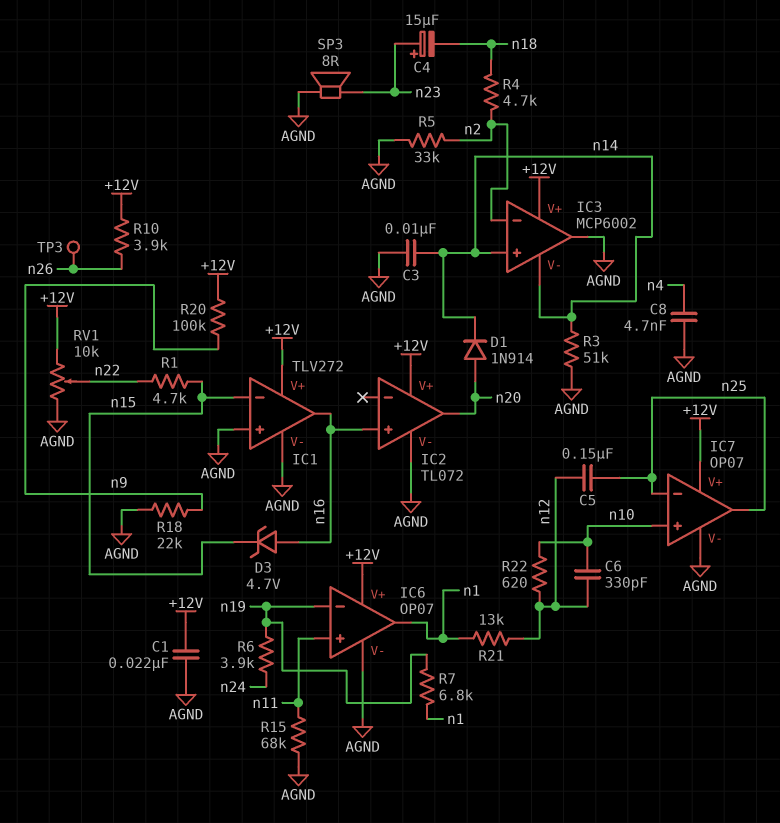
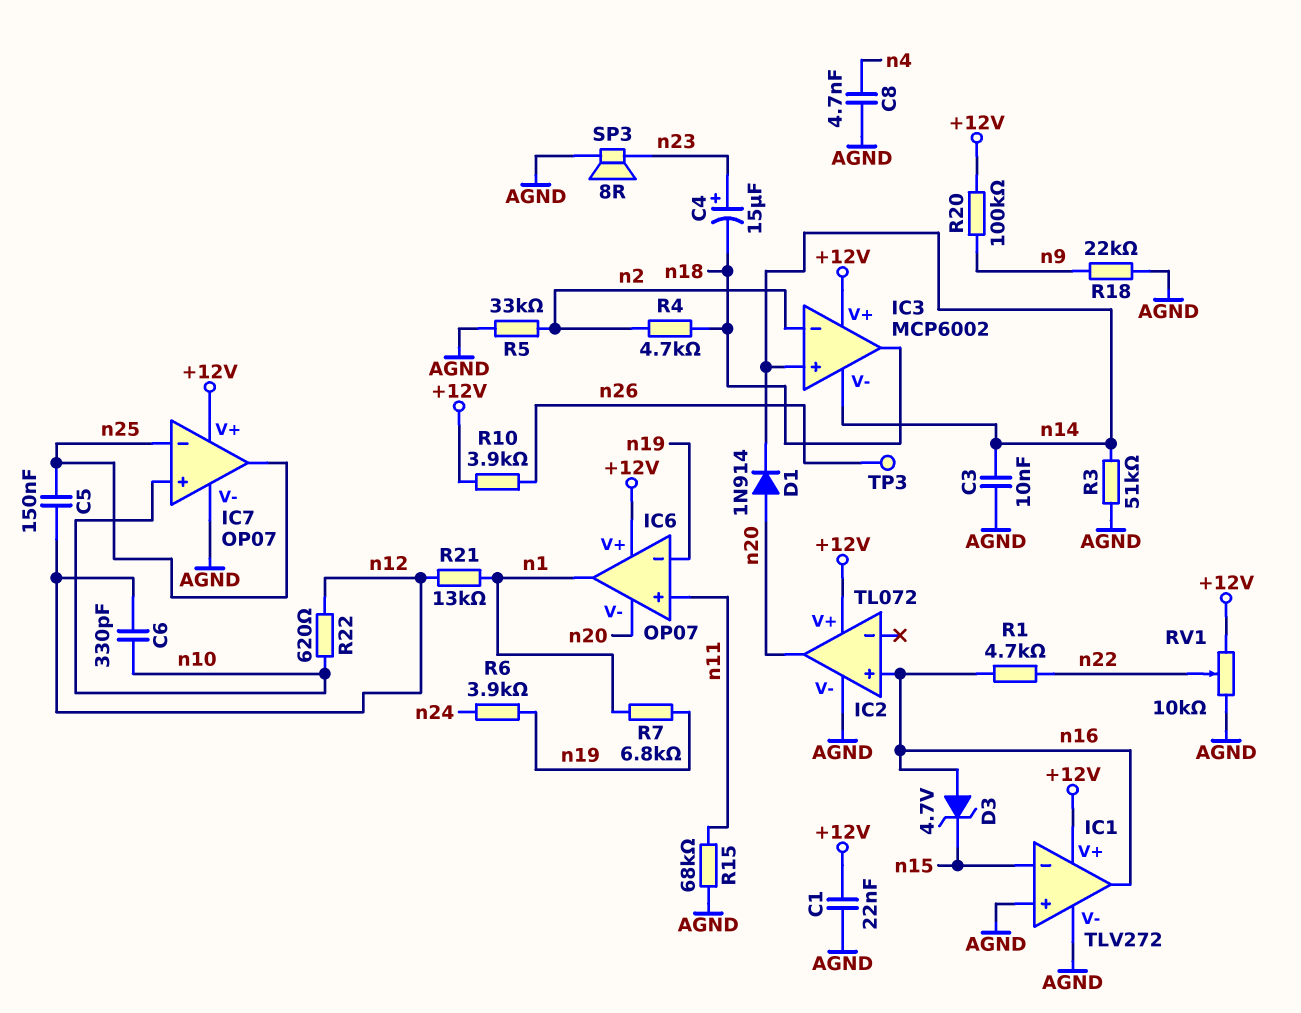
IC3 pin out: AGND -> n18
IC6 pin V-: AGND -> n20
R1: 4.7k (n15, n22) -> 4.7k (n16, n22)

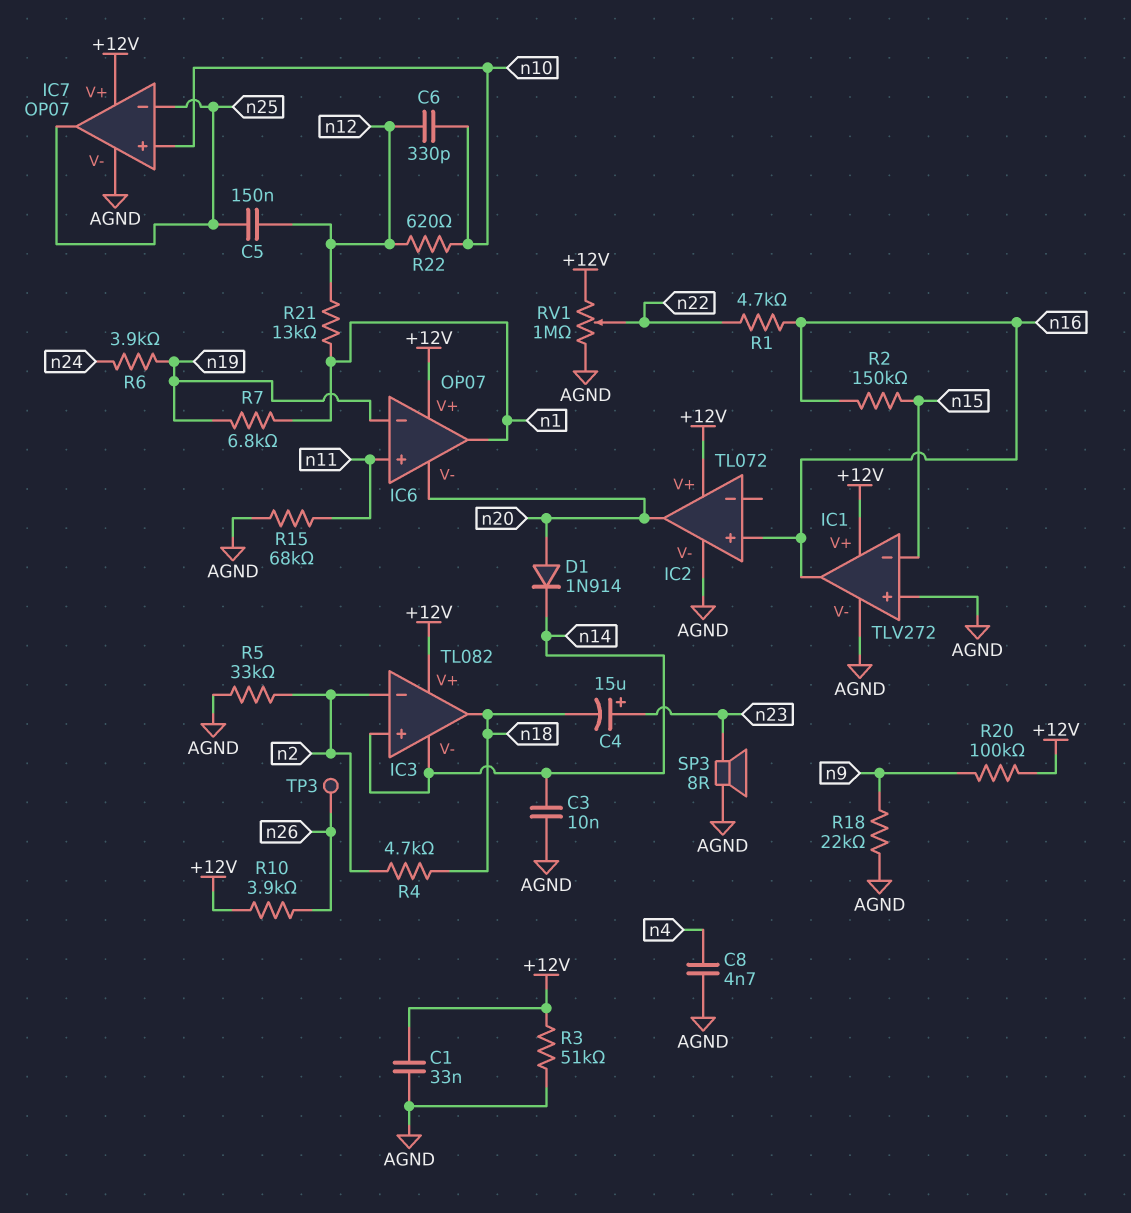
C1: 22nF (+12V, AGND) -> 33nF (+12V, AGND)
D3: zener 4.7V (A n16, K n15) -> none
IC3: MCP6002 -> TL082
R2: none -> 150k (n15, n16)
R3: 51k (AGND, n14) -> 51k (+12V, AGND)
RV1: 10k (+12V, AGND, wiper n22) -> 1M (+12V, AGND, wiper n22)

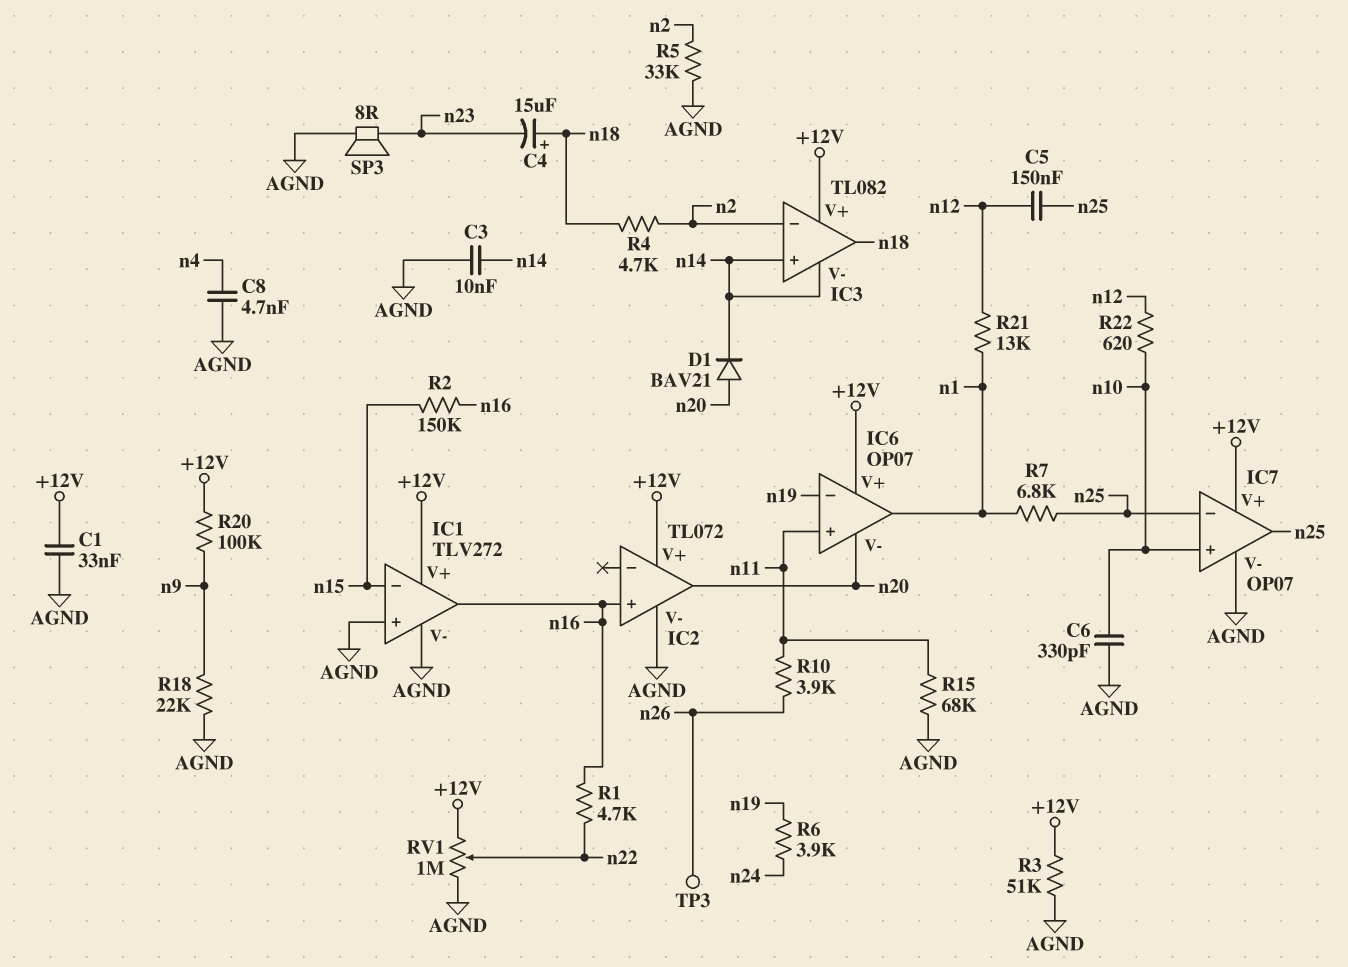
C4: 15uF (plus n23, minus n18) -> 15uF (plus n18, minus n23)
C6: 330pF (n10, n12) -> 330pF (AGND, n10)
D1: diode 1N914 (A n20, K n14) -> diode BAV21 (A n20, K n14)
R7: 6.8k (n1, n19) -> 6.8k (n1, n25)
R10: 3.9k (+12V, n26) -> 3.9k (n11, n26)

